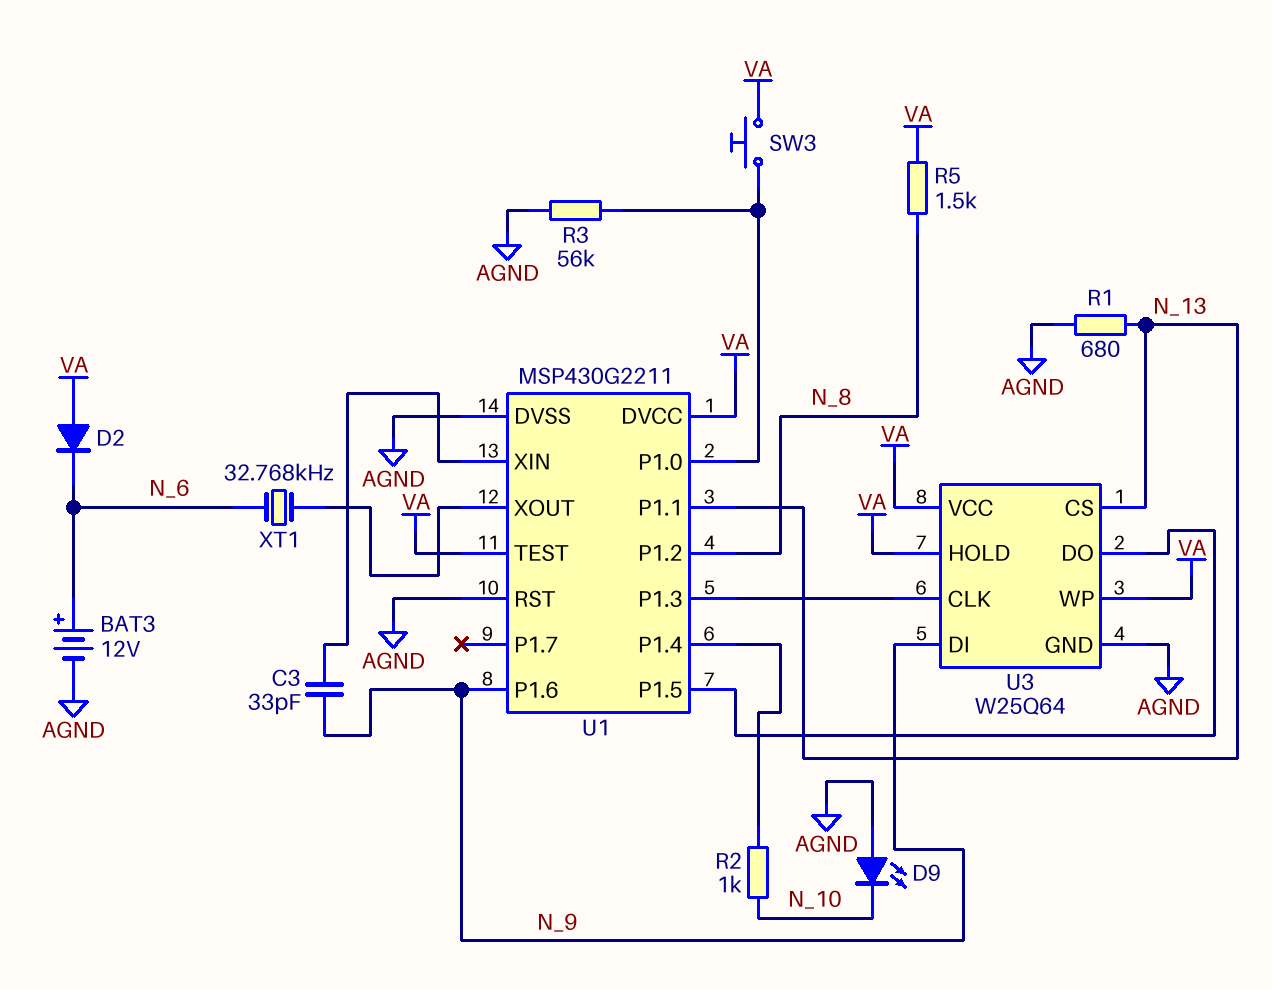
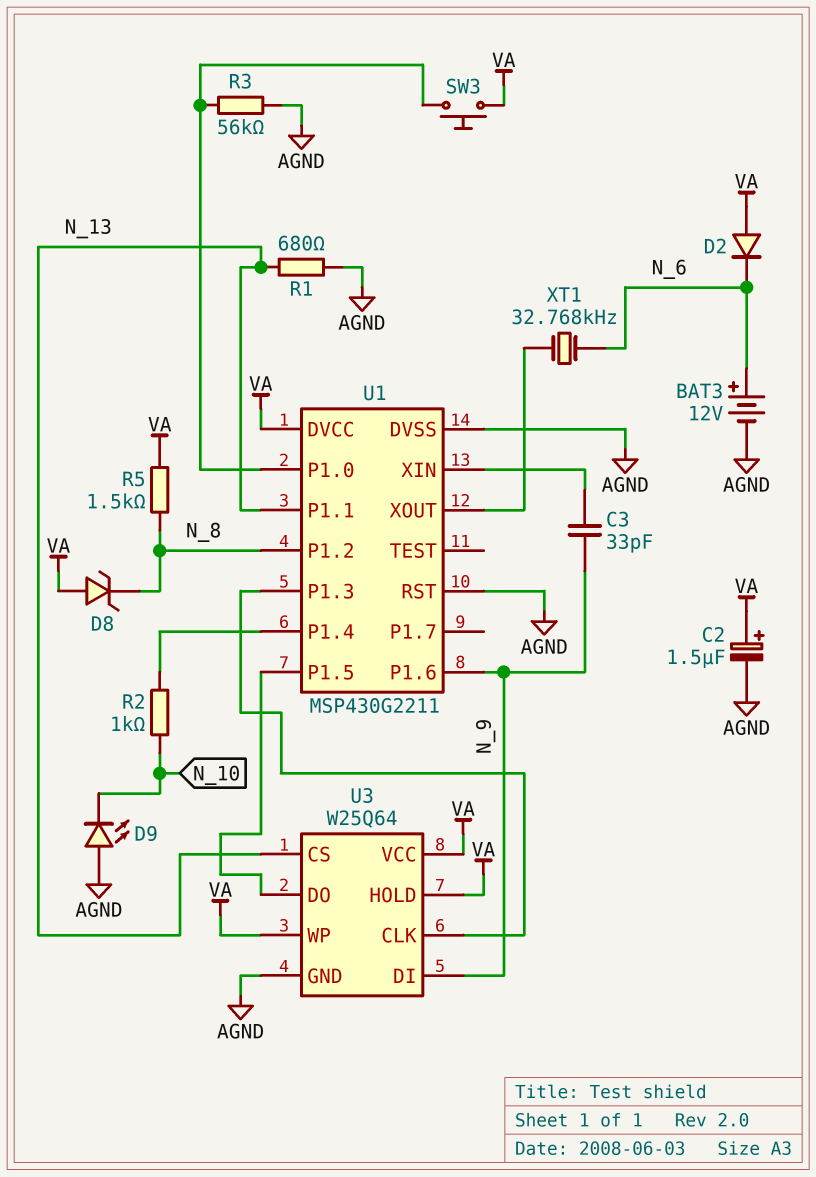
C2: none -> 1.5uF (plus VA, minus AGND)
D8: none -> zener (A VA, K N_8)
U1 pin TEST: VA -> none

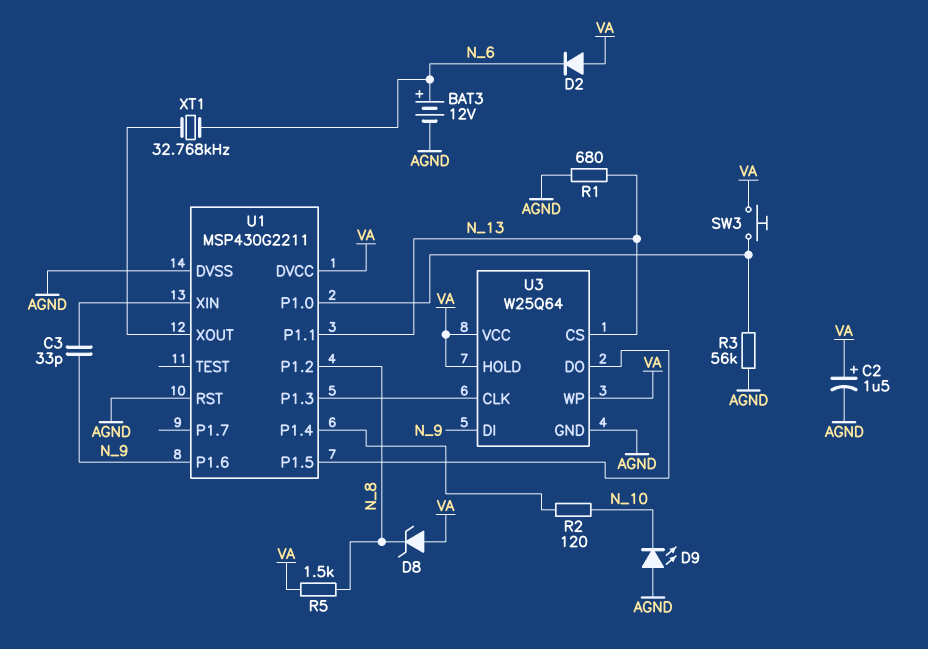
R2: 1k (N_10, U1/P1.4) -> 120 (N_10, U1/P1.4)

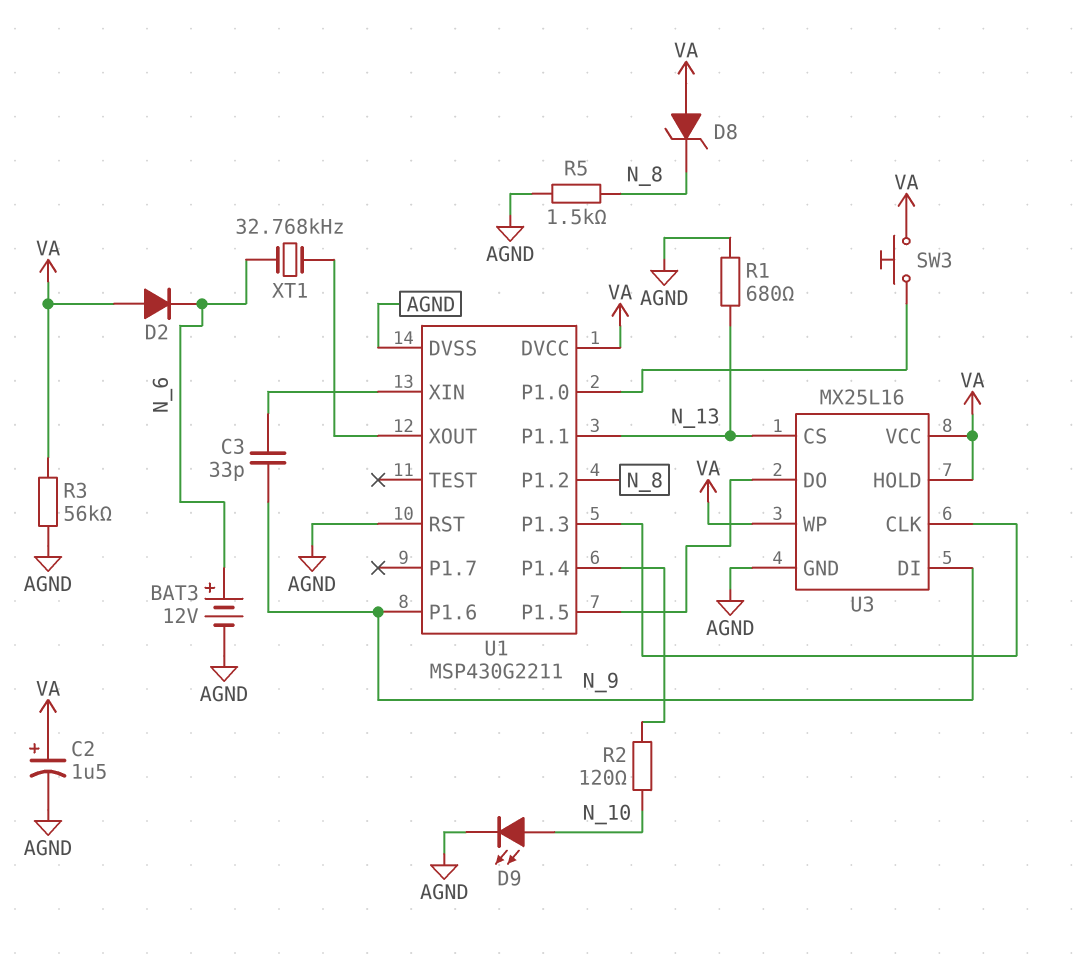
D9: LED (A AGND, K N_10) -> LED (A N_10, K AGND)
R3: 56k (AGND, U1/P1.0) -> 56k (AGND, VA)
R5: 1.5k (N_8, VA) -> 1.5k (AGND, N_8)
U3: W25Q64 -> MX25L16

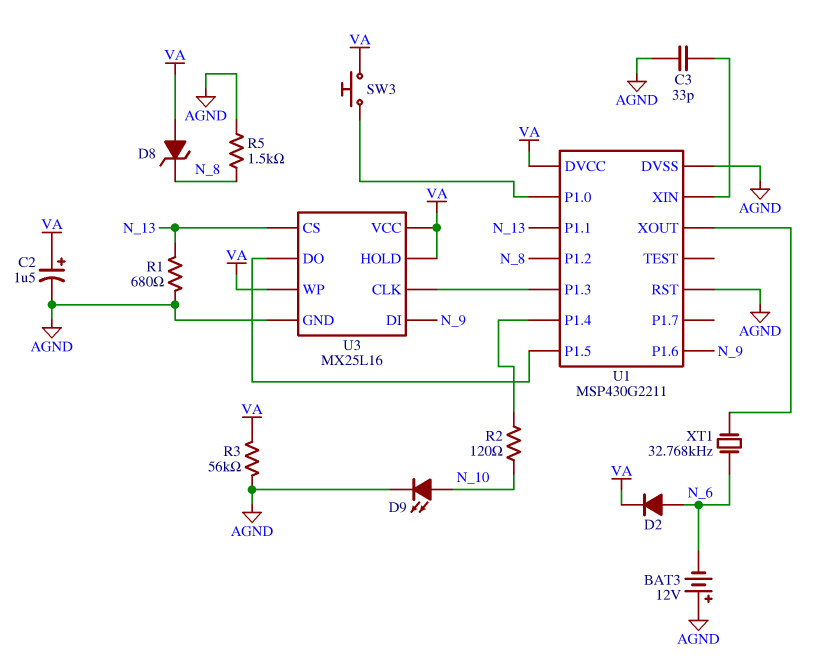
BAT3: 12V (plus N_6, minus AGND) -> 12V (plus AGND, minus N_6)
C3: 33pF (N_9, U1/XIN) -> 33pF (AGND, U1/XIN)
D2: diode (A VA, K N_6) -> diode (A N_6, K VA)

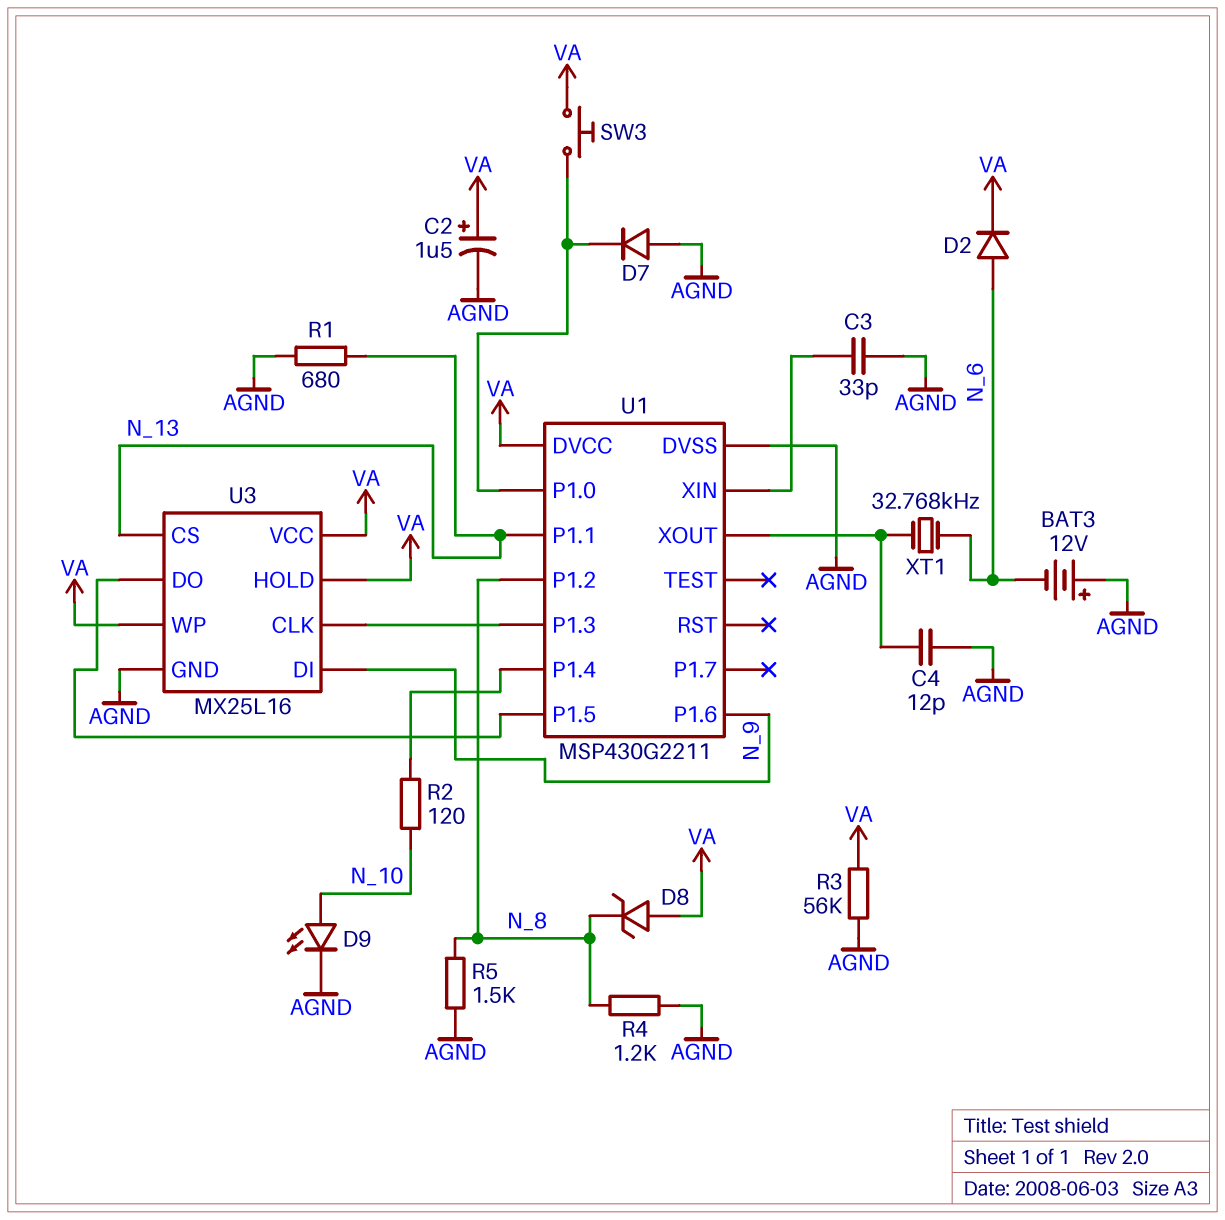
C4: none -> 12pF (AGND, U1/XOUT)
D7: none -> diode (A AGND, K U1/P1.0)
R4: none -> 1.2k (AGND, N_8)
U1 pin RST: AGND -> none

